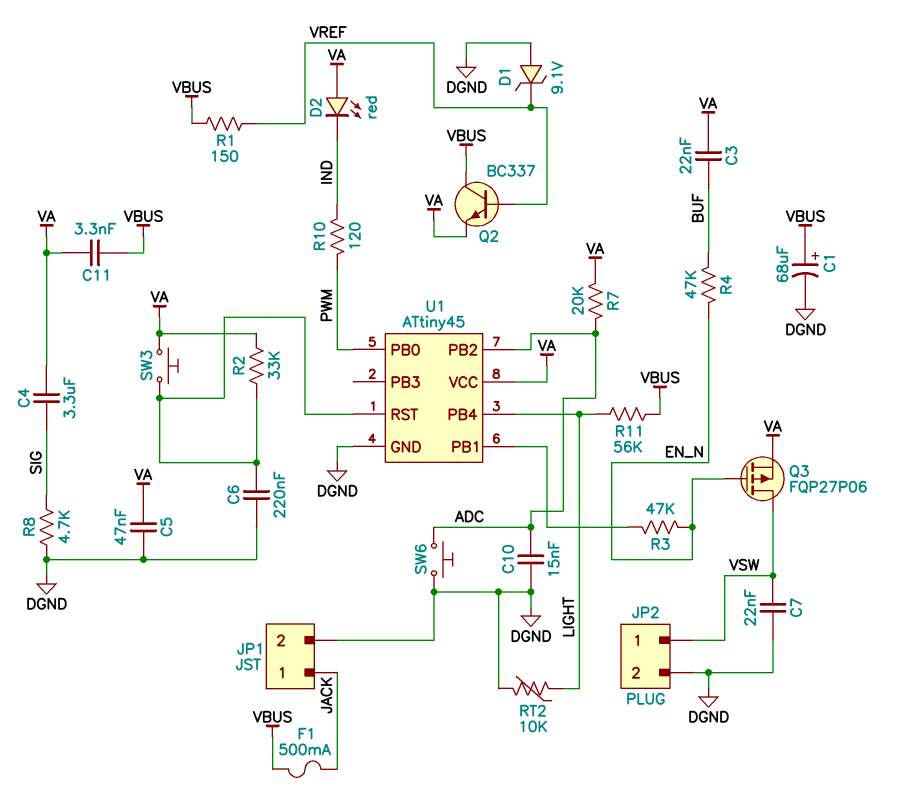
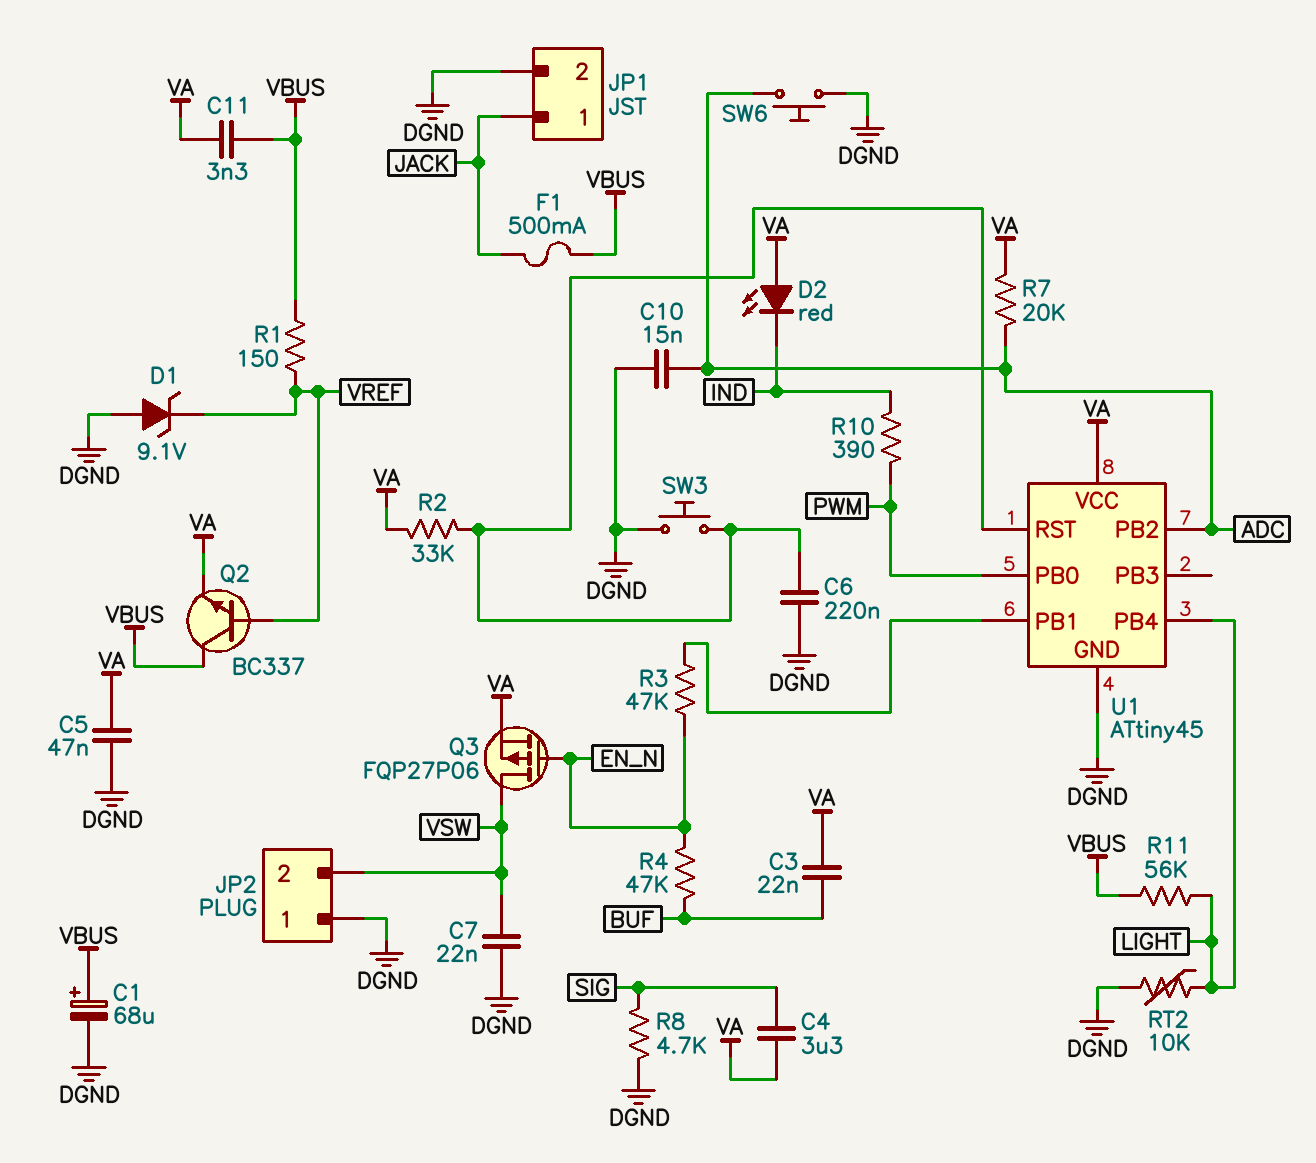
JP2 pin 1: VSW -> DGND
JP2 pin 2: DGND -> VSW
R10: 120 (IND, PWM) -> 390 (IND, PWM)
SW3: button (U1/RST, VA) -> button (DGND, U1/RST)

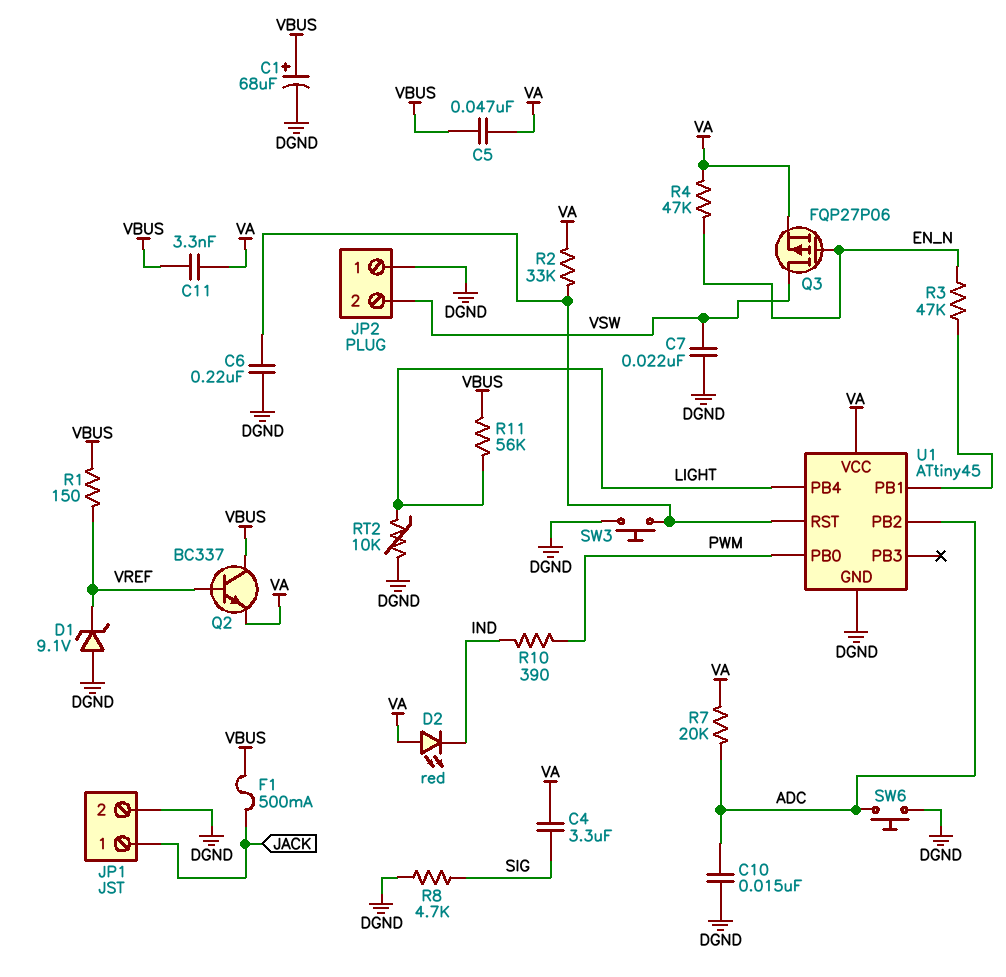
C3: 22nF (BUF, VA) -> none
C5: 47nF (DGND, VA) -> 47nF (VA, VBUS)
R4: 47k (BUF, EN_N) -> 47k (EN_N, VA)

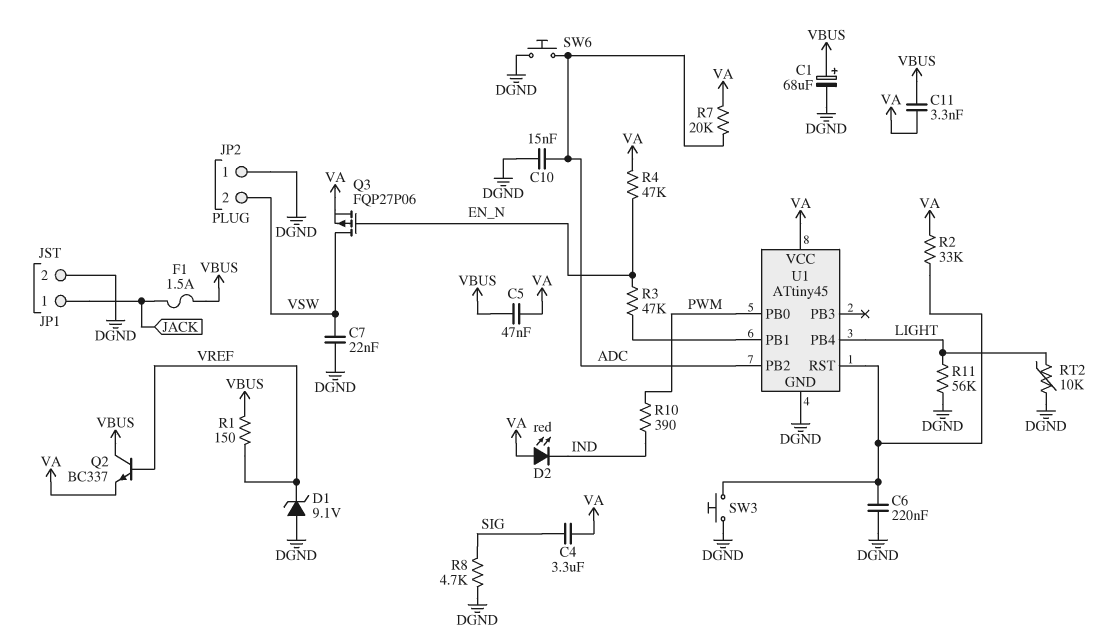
F1: 500mA (JACK, VBUS) -> 1.5A (JACK, VBUS)
R11: 56k (LIGHT, VBUS) -> 56k (DGND, LIGHT)

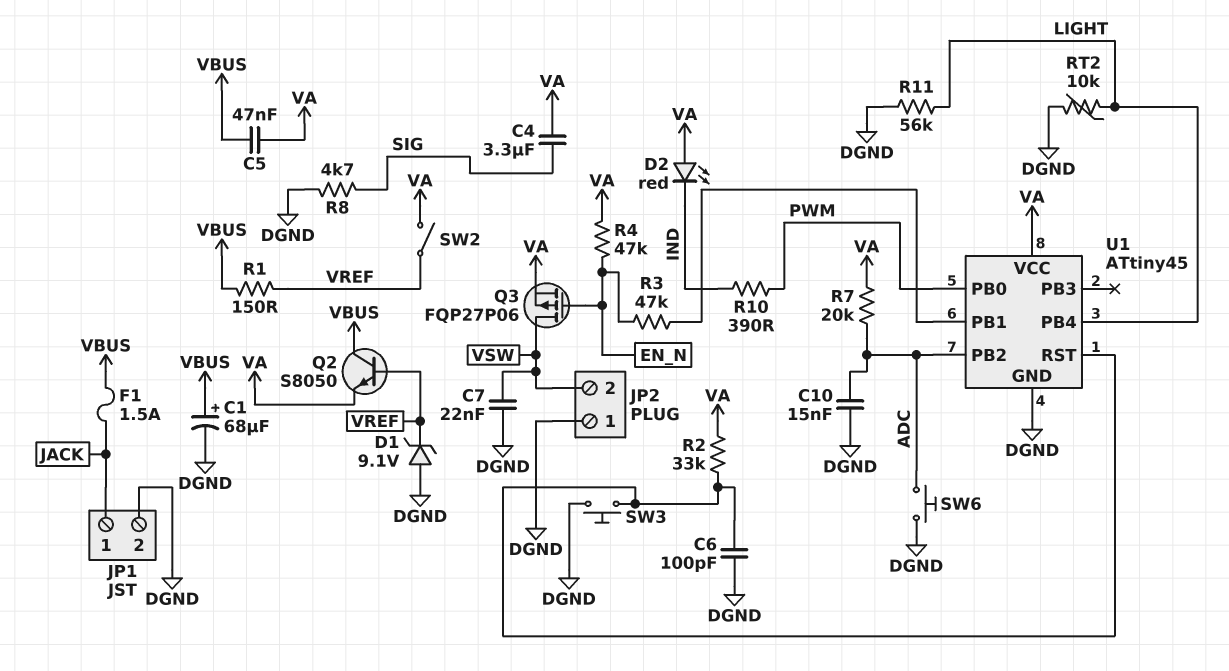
C6: 220nF (DGND, U1/RST) -> 100pF (DGND, U1/RST)
C11: 3.3nF (VA, VBUS) -> none
Q2: NPN BC337 (B VREF, C VBUS, E VA) -> NPN S8050 (B VREF, C VBUS, E VA)
SW2: none -> switch (VA, VREF)

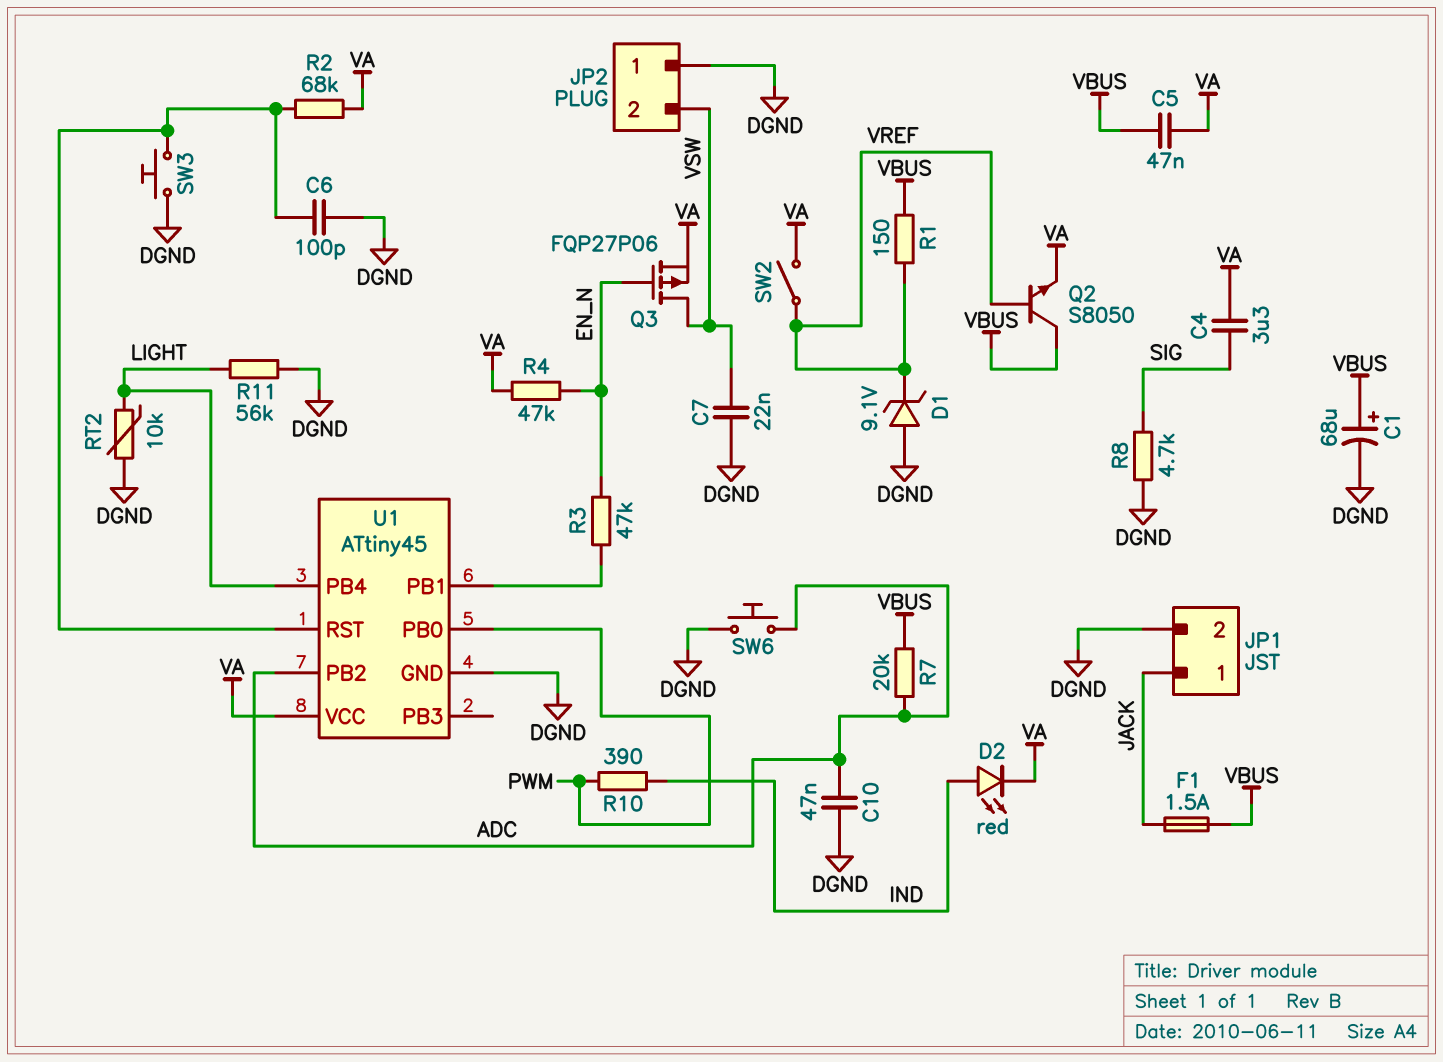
C10: 15nF (ADC, DGND) -> 47nF (ADC, DGND)
D2: LED red (A VA, K IND) -> LED red (A IND, K VA)
R2: 33k (U1/RST, VA) -> 68k (U1/RST, VA)
R7: 20k (ADC, VA) -> 20k (ADC, VBUS)

